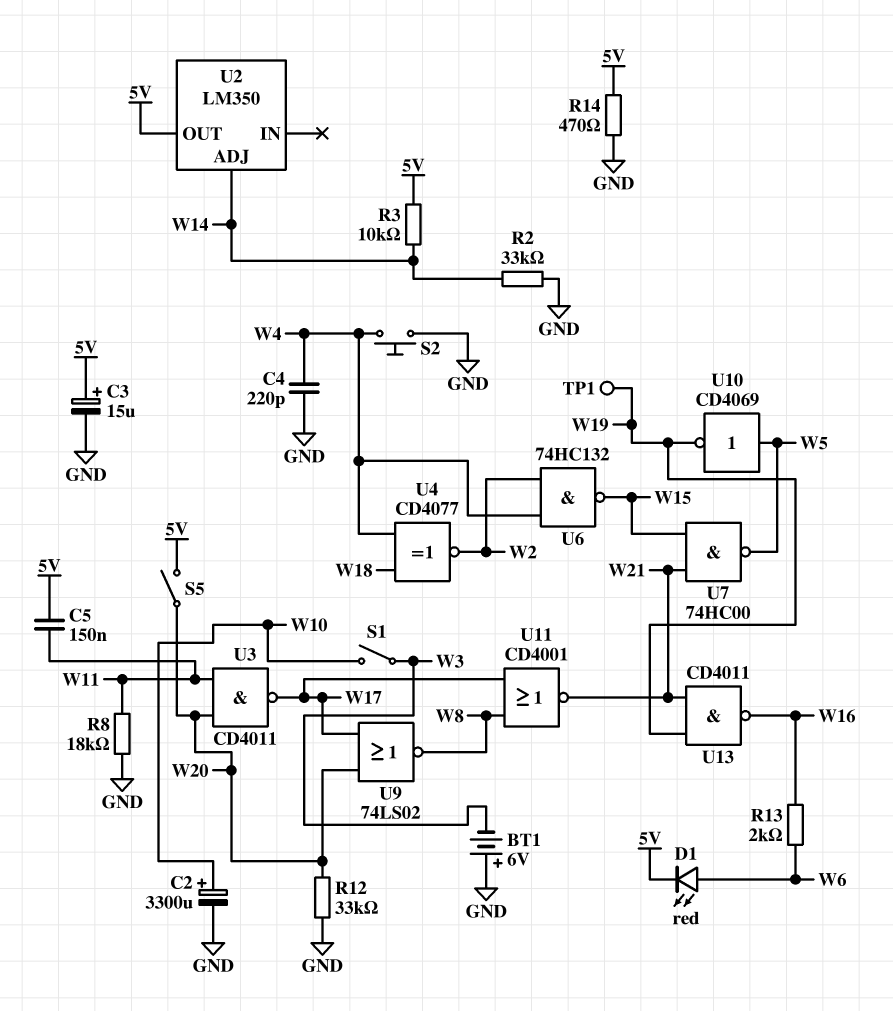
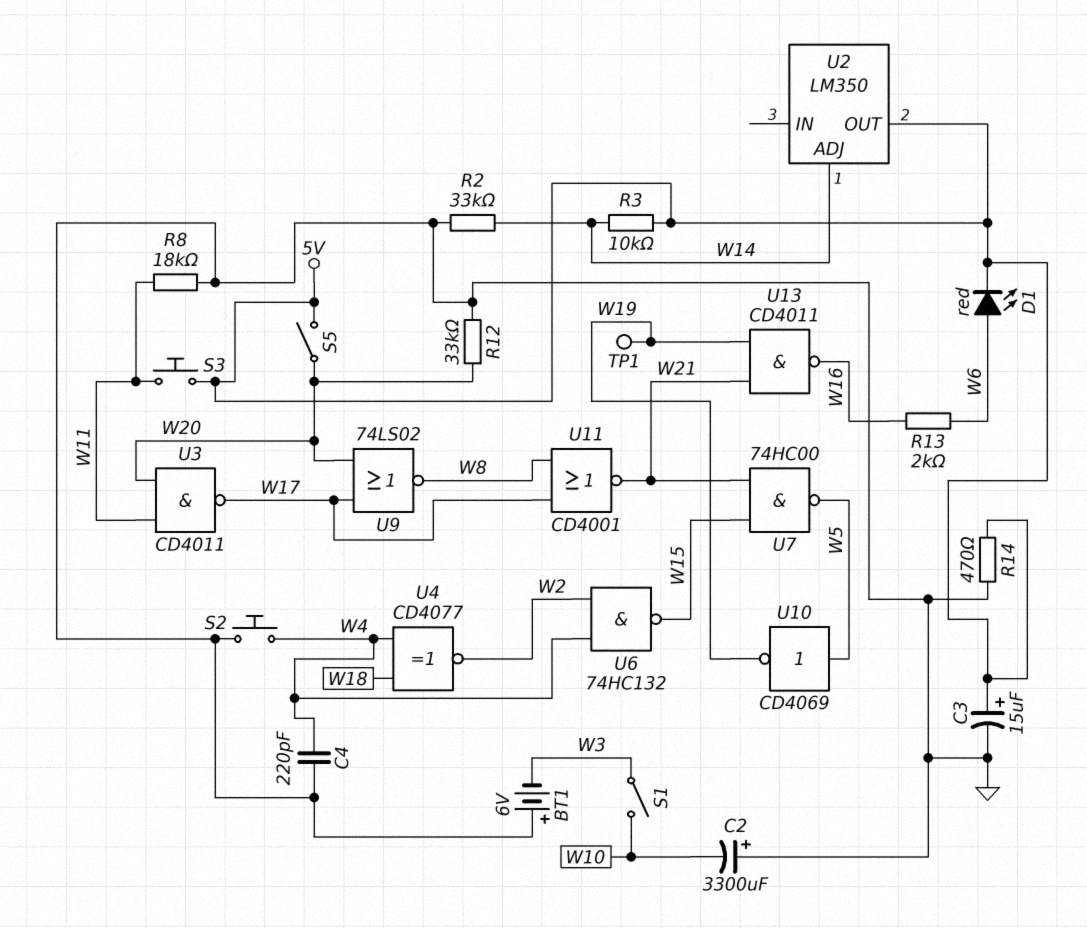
C2: 3300uF (plus W10, minus GND) -> 3300uF (plus GND, minus W10)
C5: 150nF (5V, W11) -> none
S3: none -> button (5V, W11)

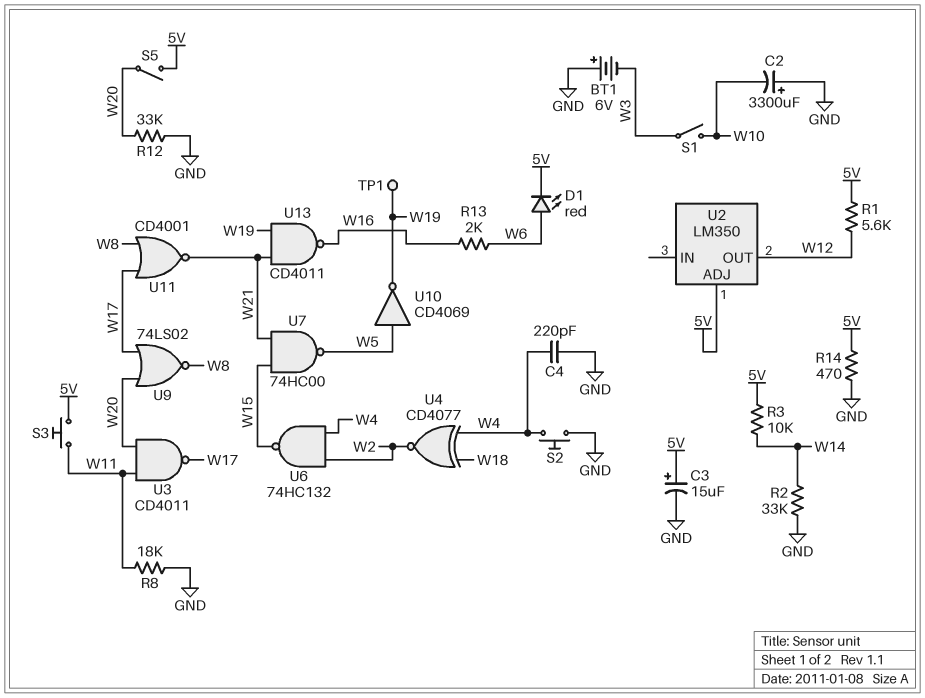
R1: none -> 5.6k (5V, W12)
U2 pin ADJ: W14 -> 5V
U2 pin OUT: 5V -> W12

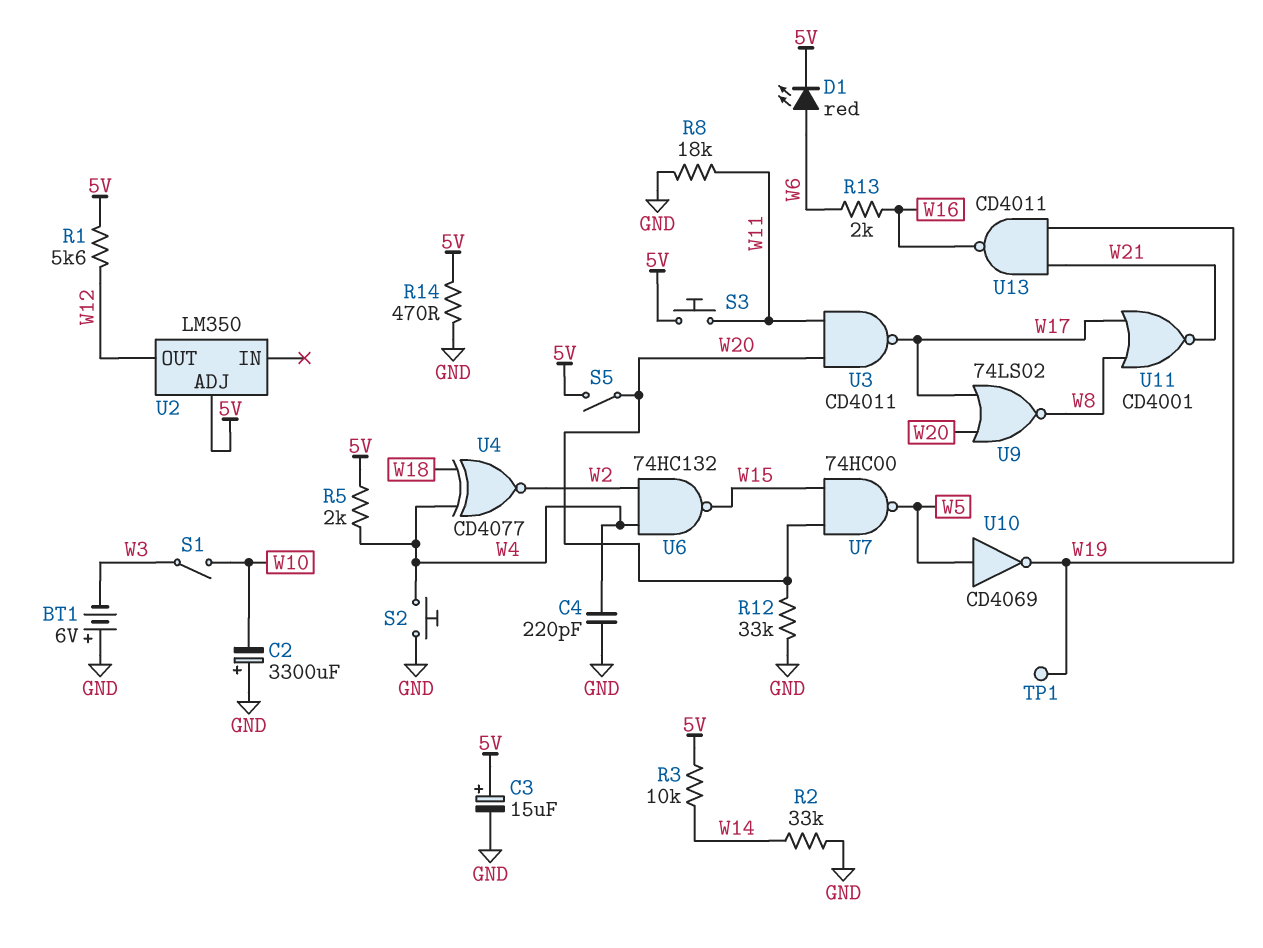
R5: none -> 2k (5V, W4)
U7: NAND 74HC00 (in W15, in W21, out W5) -> NAND 74HC00 (in W15, in W20, out W5)

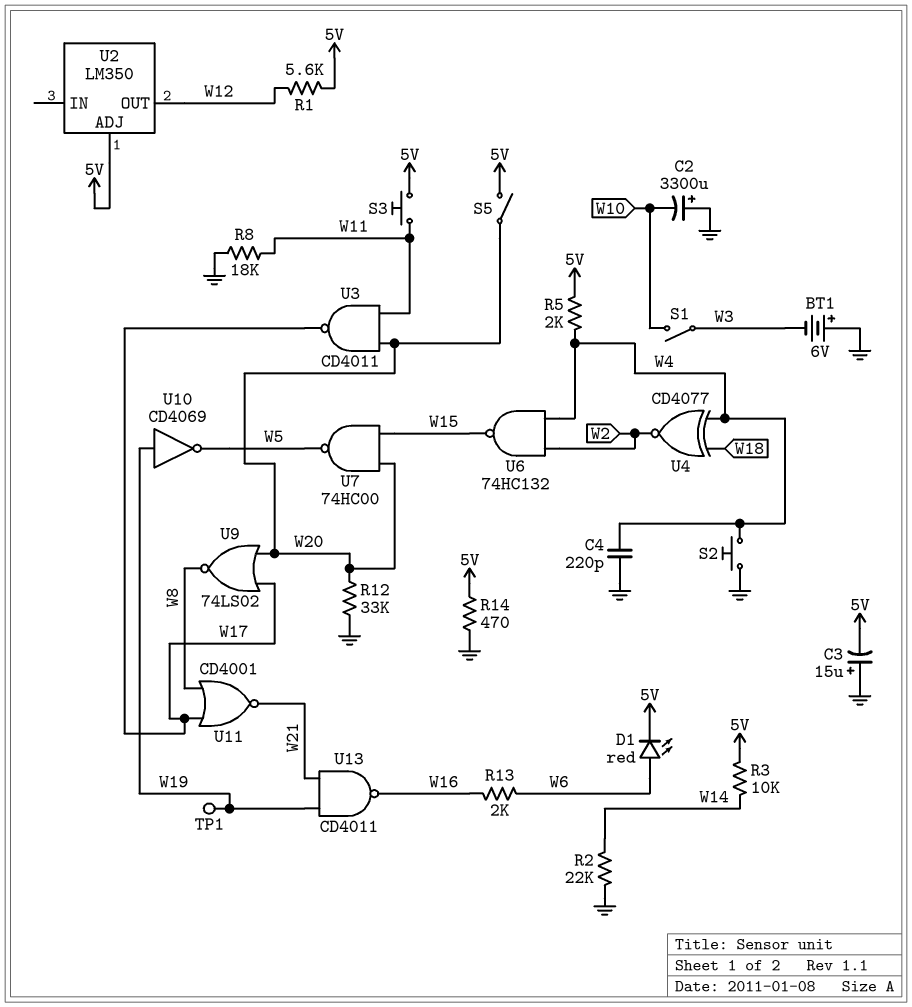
C3: 15uF (plus 5V, minus GND) -> 15uF (plus GND, minus 5V)
R2: 33k (GND, W14) -> 22k (GND, W14)
U10: NOT CD4069 (in W5, out W19) -> NOT CD4069 (in W19, out W5)

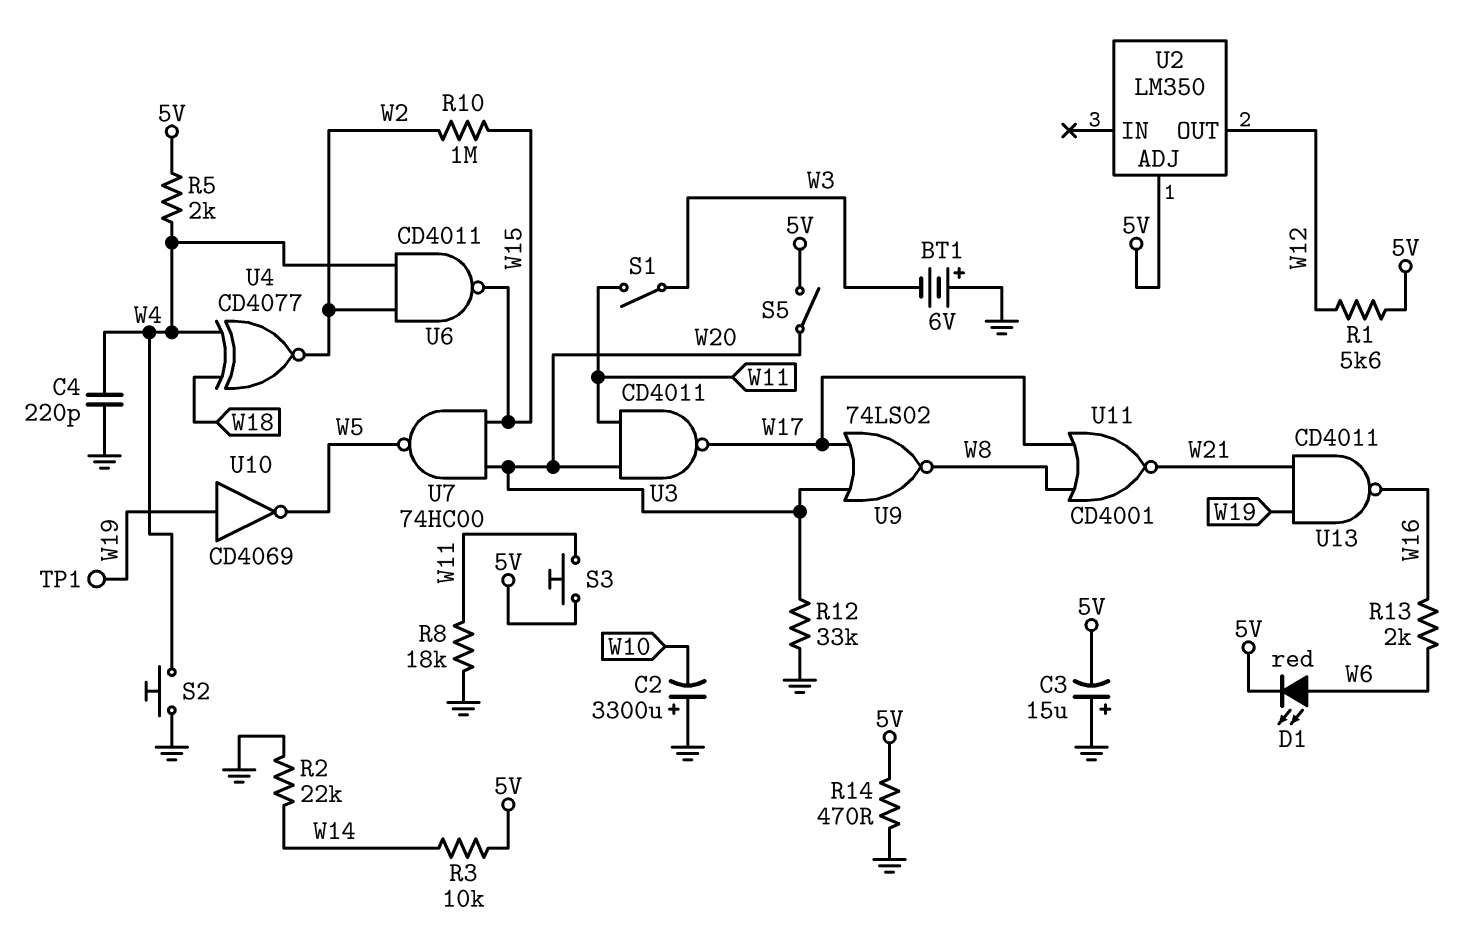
R10: none -> 1M (W2, W15)
S1: switch (W3, W10) -> switch (W3, W11)
U6: NAND 74HC132 (in W2, in W4, out W15) -> NAND CD4011 (in W2, in W4, out W15)

